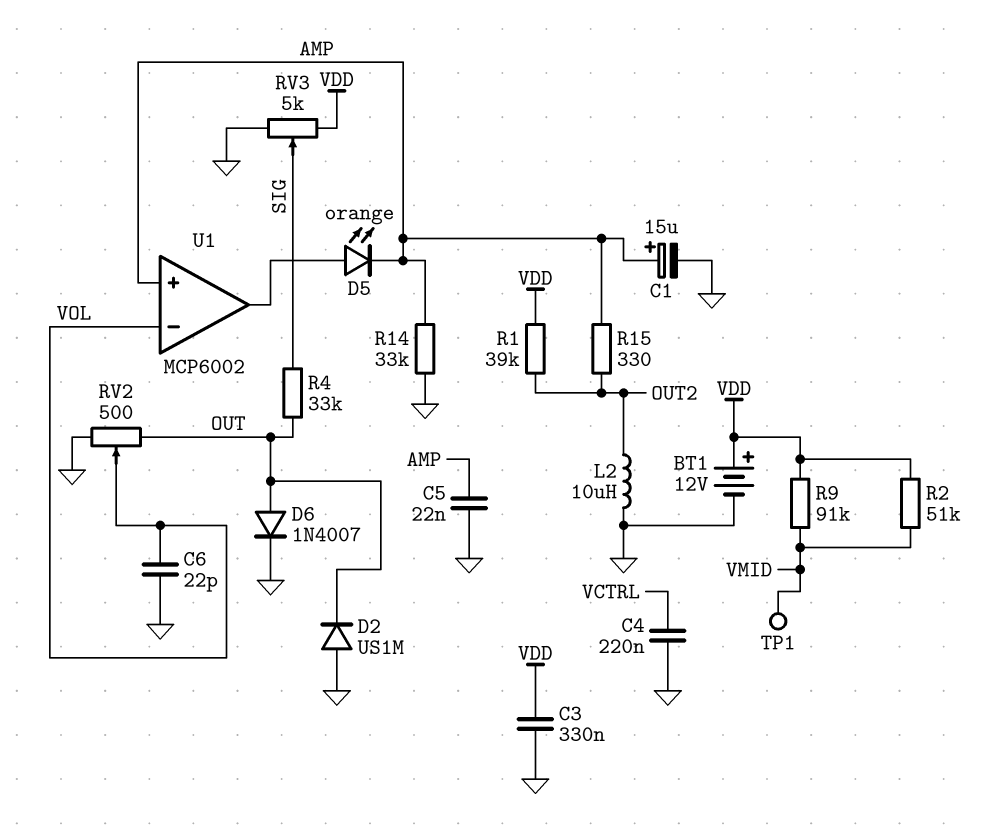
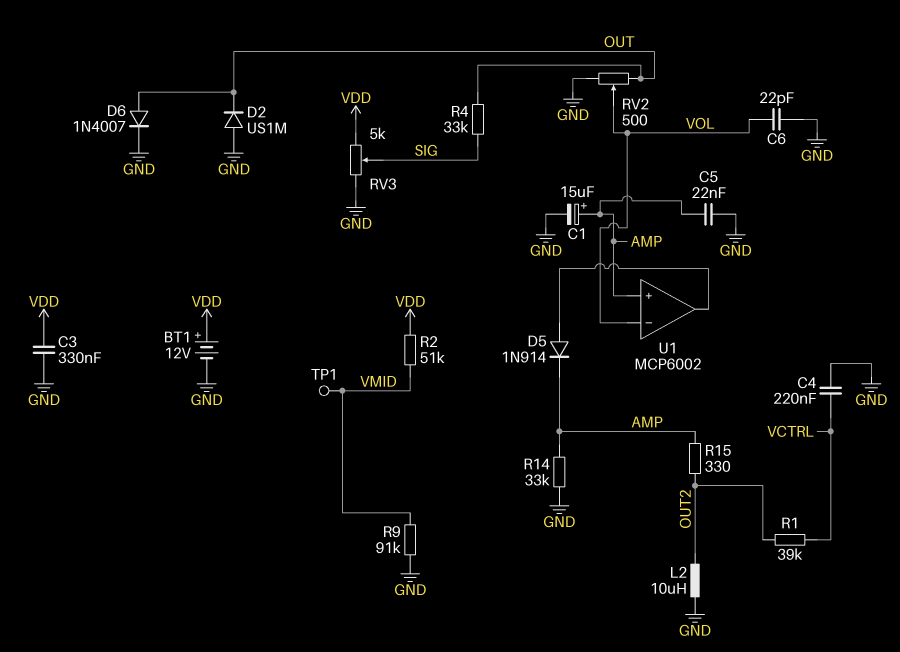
D5: LED orange (A U1/out, K AMP) -> diode 1N914 (A U1/out, K AMP)
R1: 39k (OUT2, VDD) -> 39k (OUT2, VCTRL)
R9: 91k (VDD, VMID) -> 91k (GND, VMID)

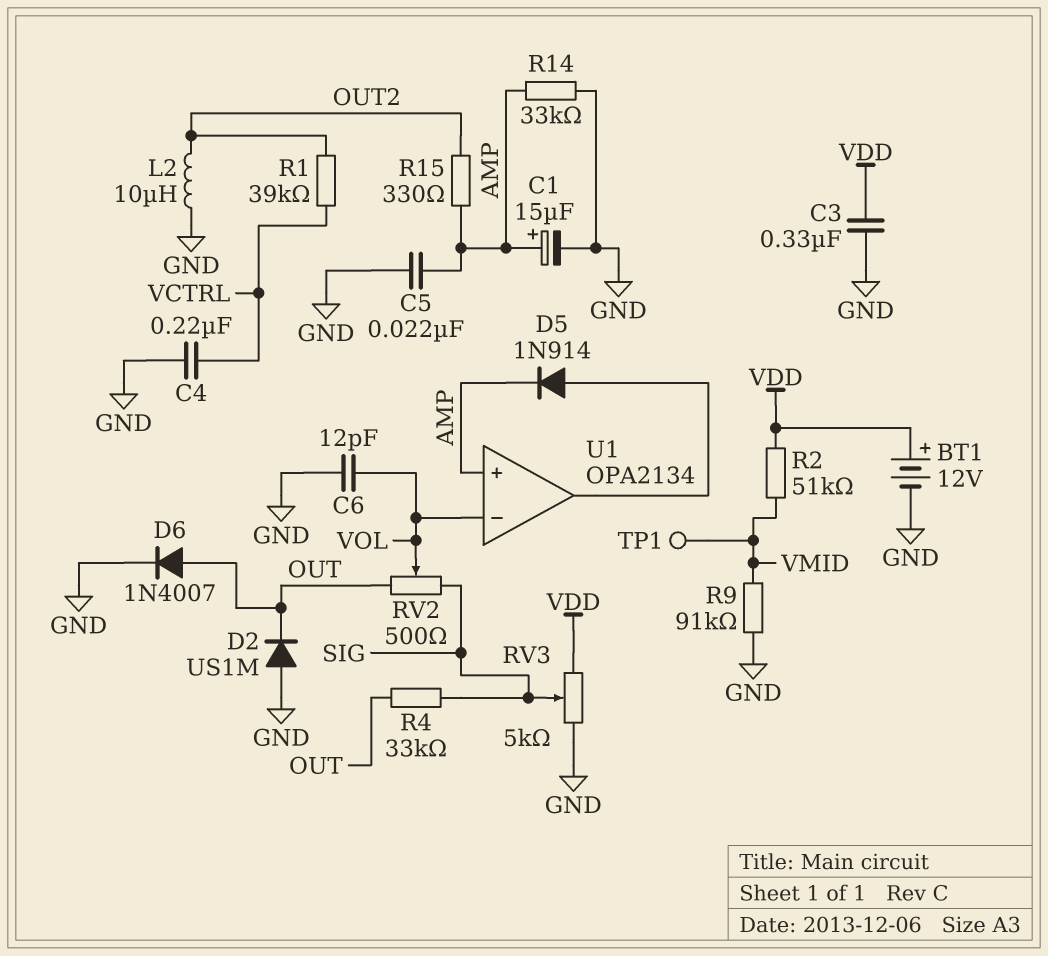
C6: 22pF (GND, VOL) -> 12pF (GND, VOL)
RV2: 500 (GND, OUT, wiper VOL) -> 500 (OUT, SIG, wiper VOL)
U1: MCP6002 -> OPA2134

